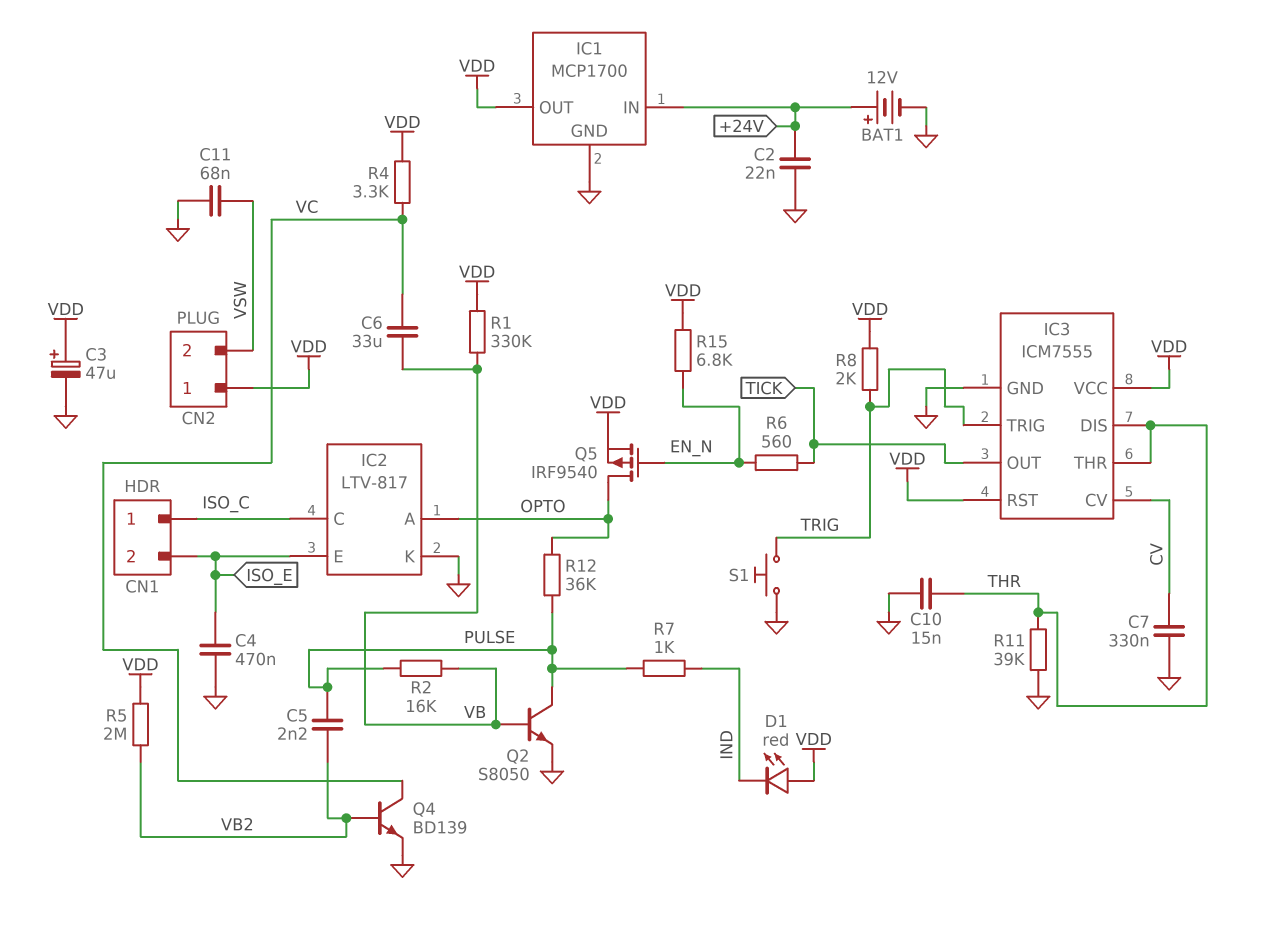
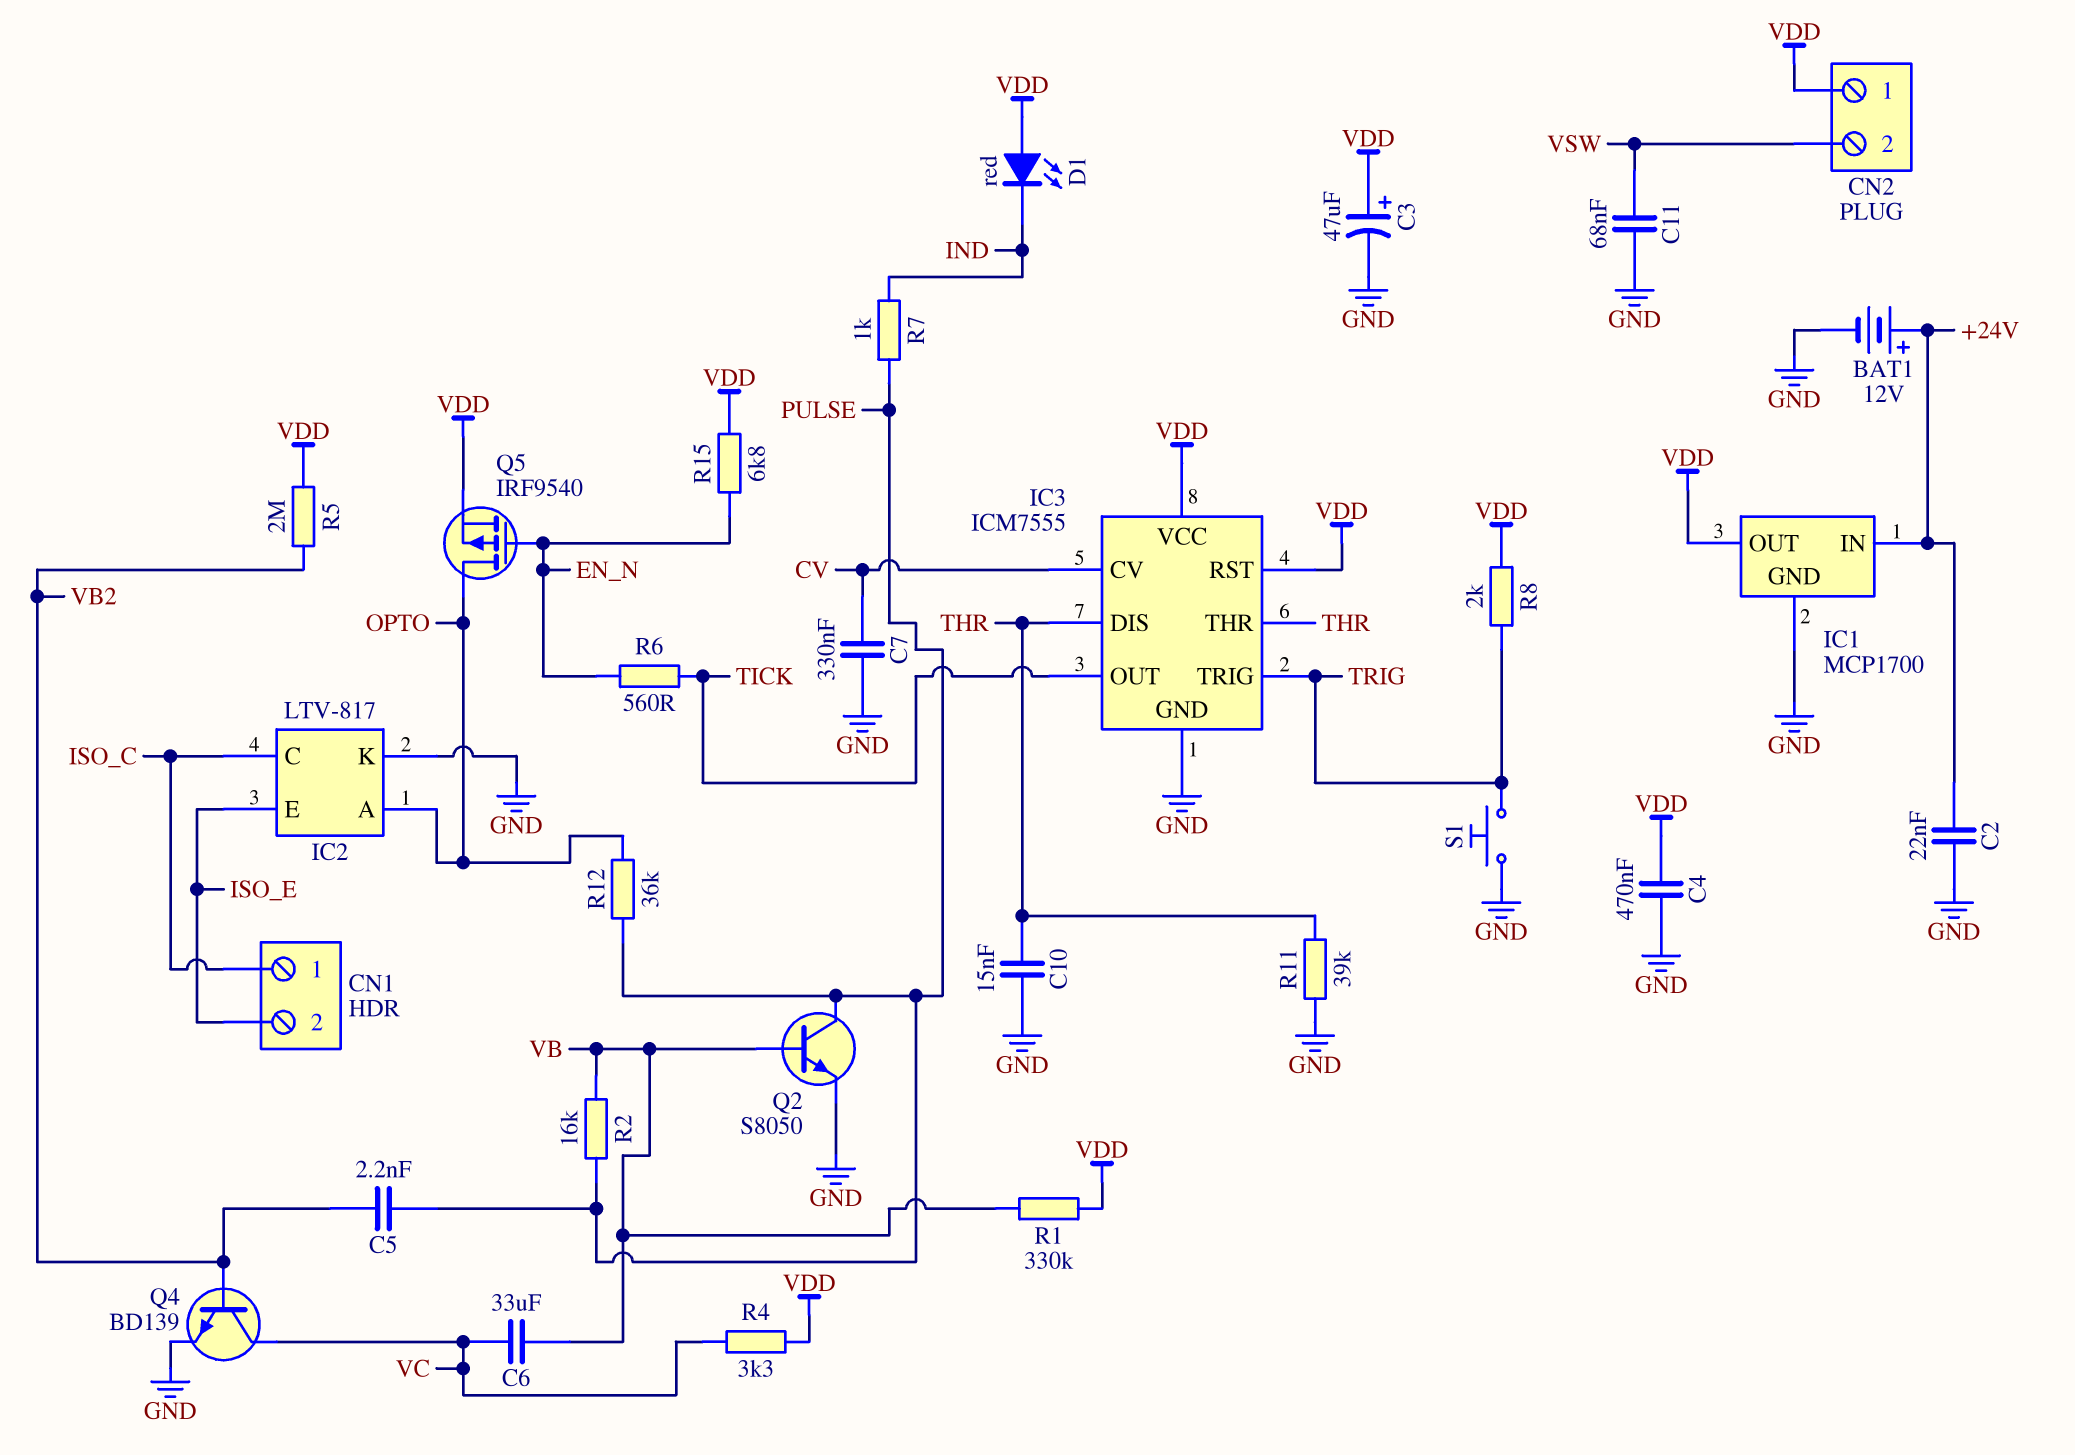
C4: 470nF (GND, ISO_E) -> 470nF (GND, VDD)

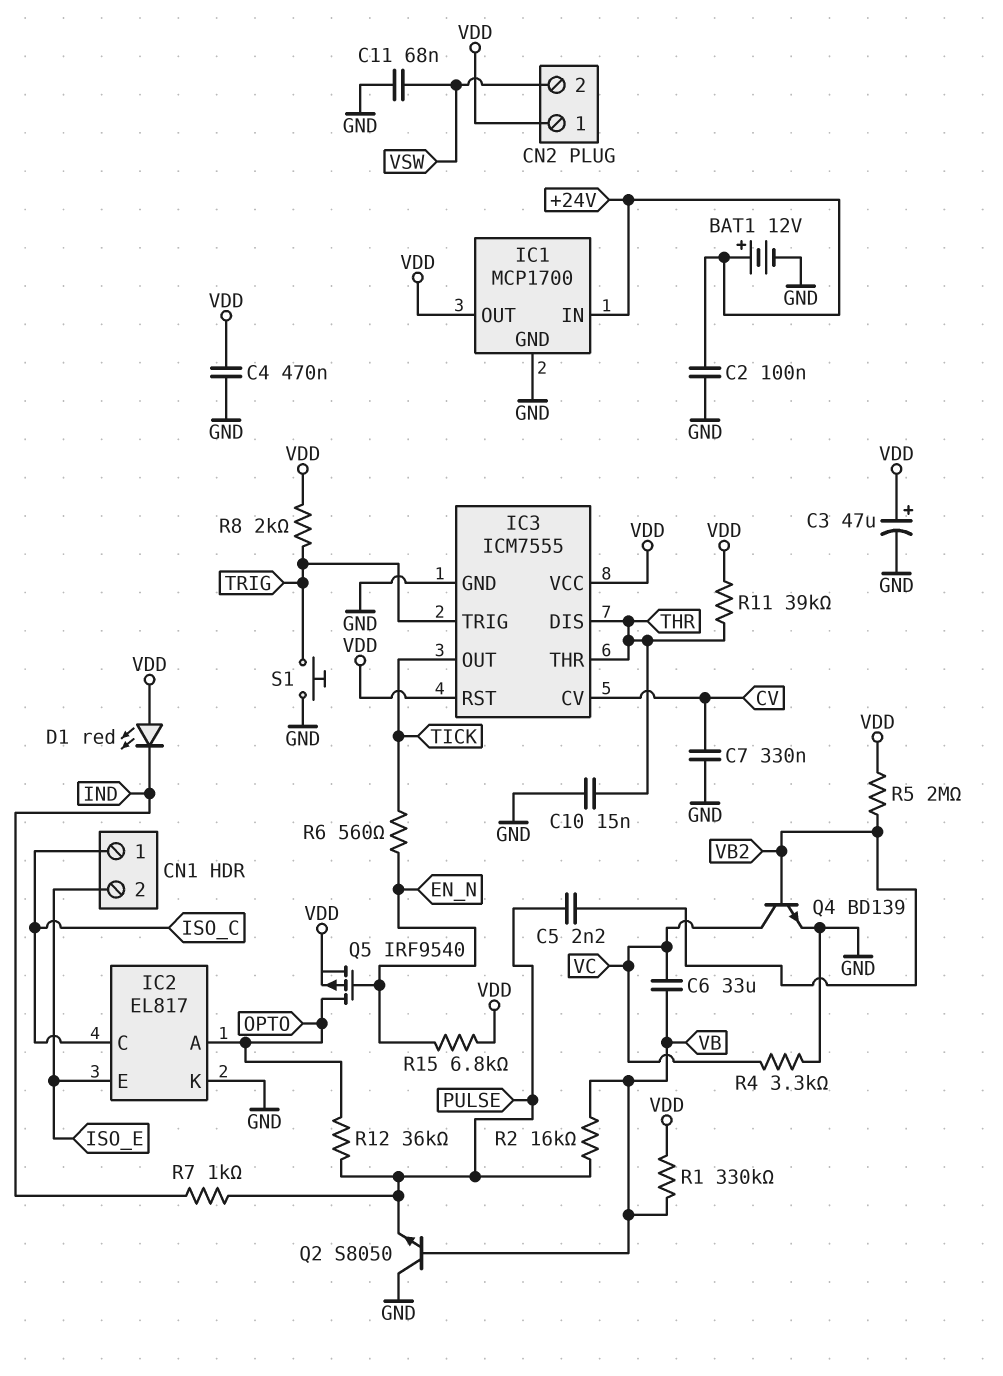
C2: 22nF (+24V, GND) -> 100nF (+24V, GND)
IC2: LTV-817 -> EL817
Q2: NPN S8050 (B VB, C PULSE, E GND) -> NPN S8050 (B VB, C GND, E PULSE)
R4: 3.3k (VC, VDD) -> 3.3k (GND, VC)
R11: 39k (GND, THR) -> 39k (THR, VDD)

